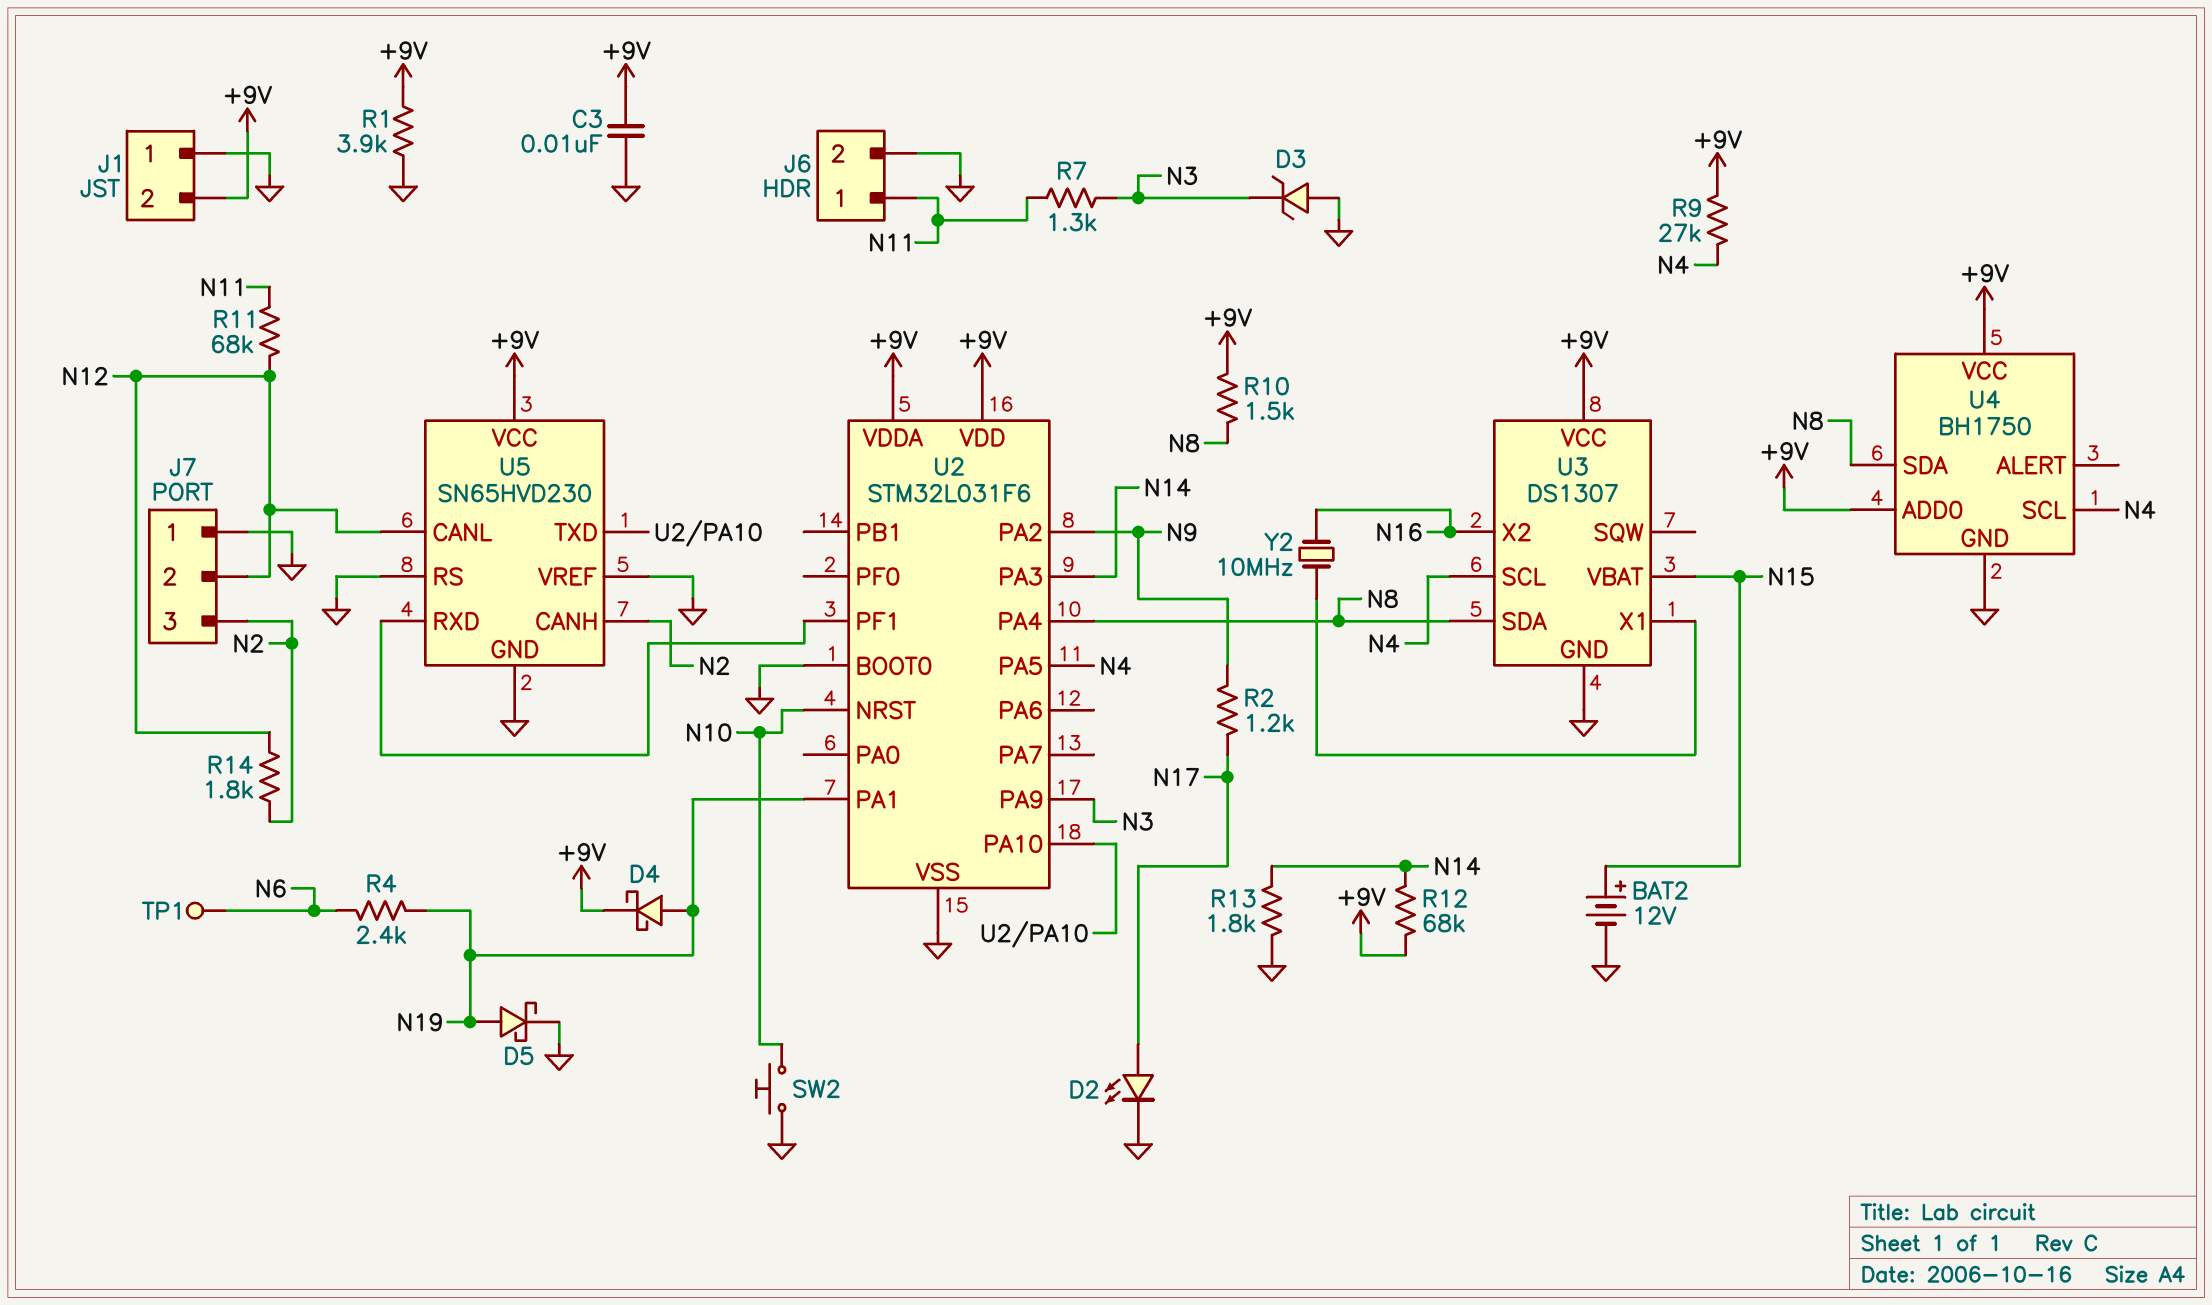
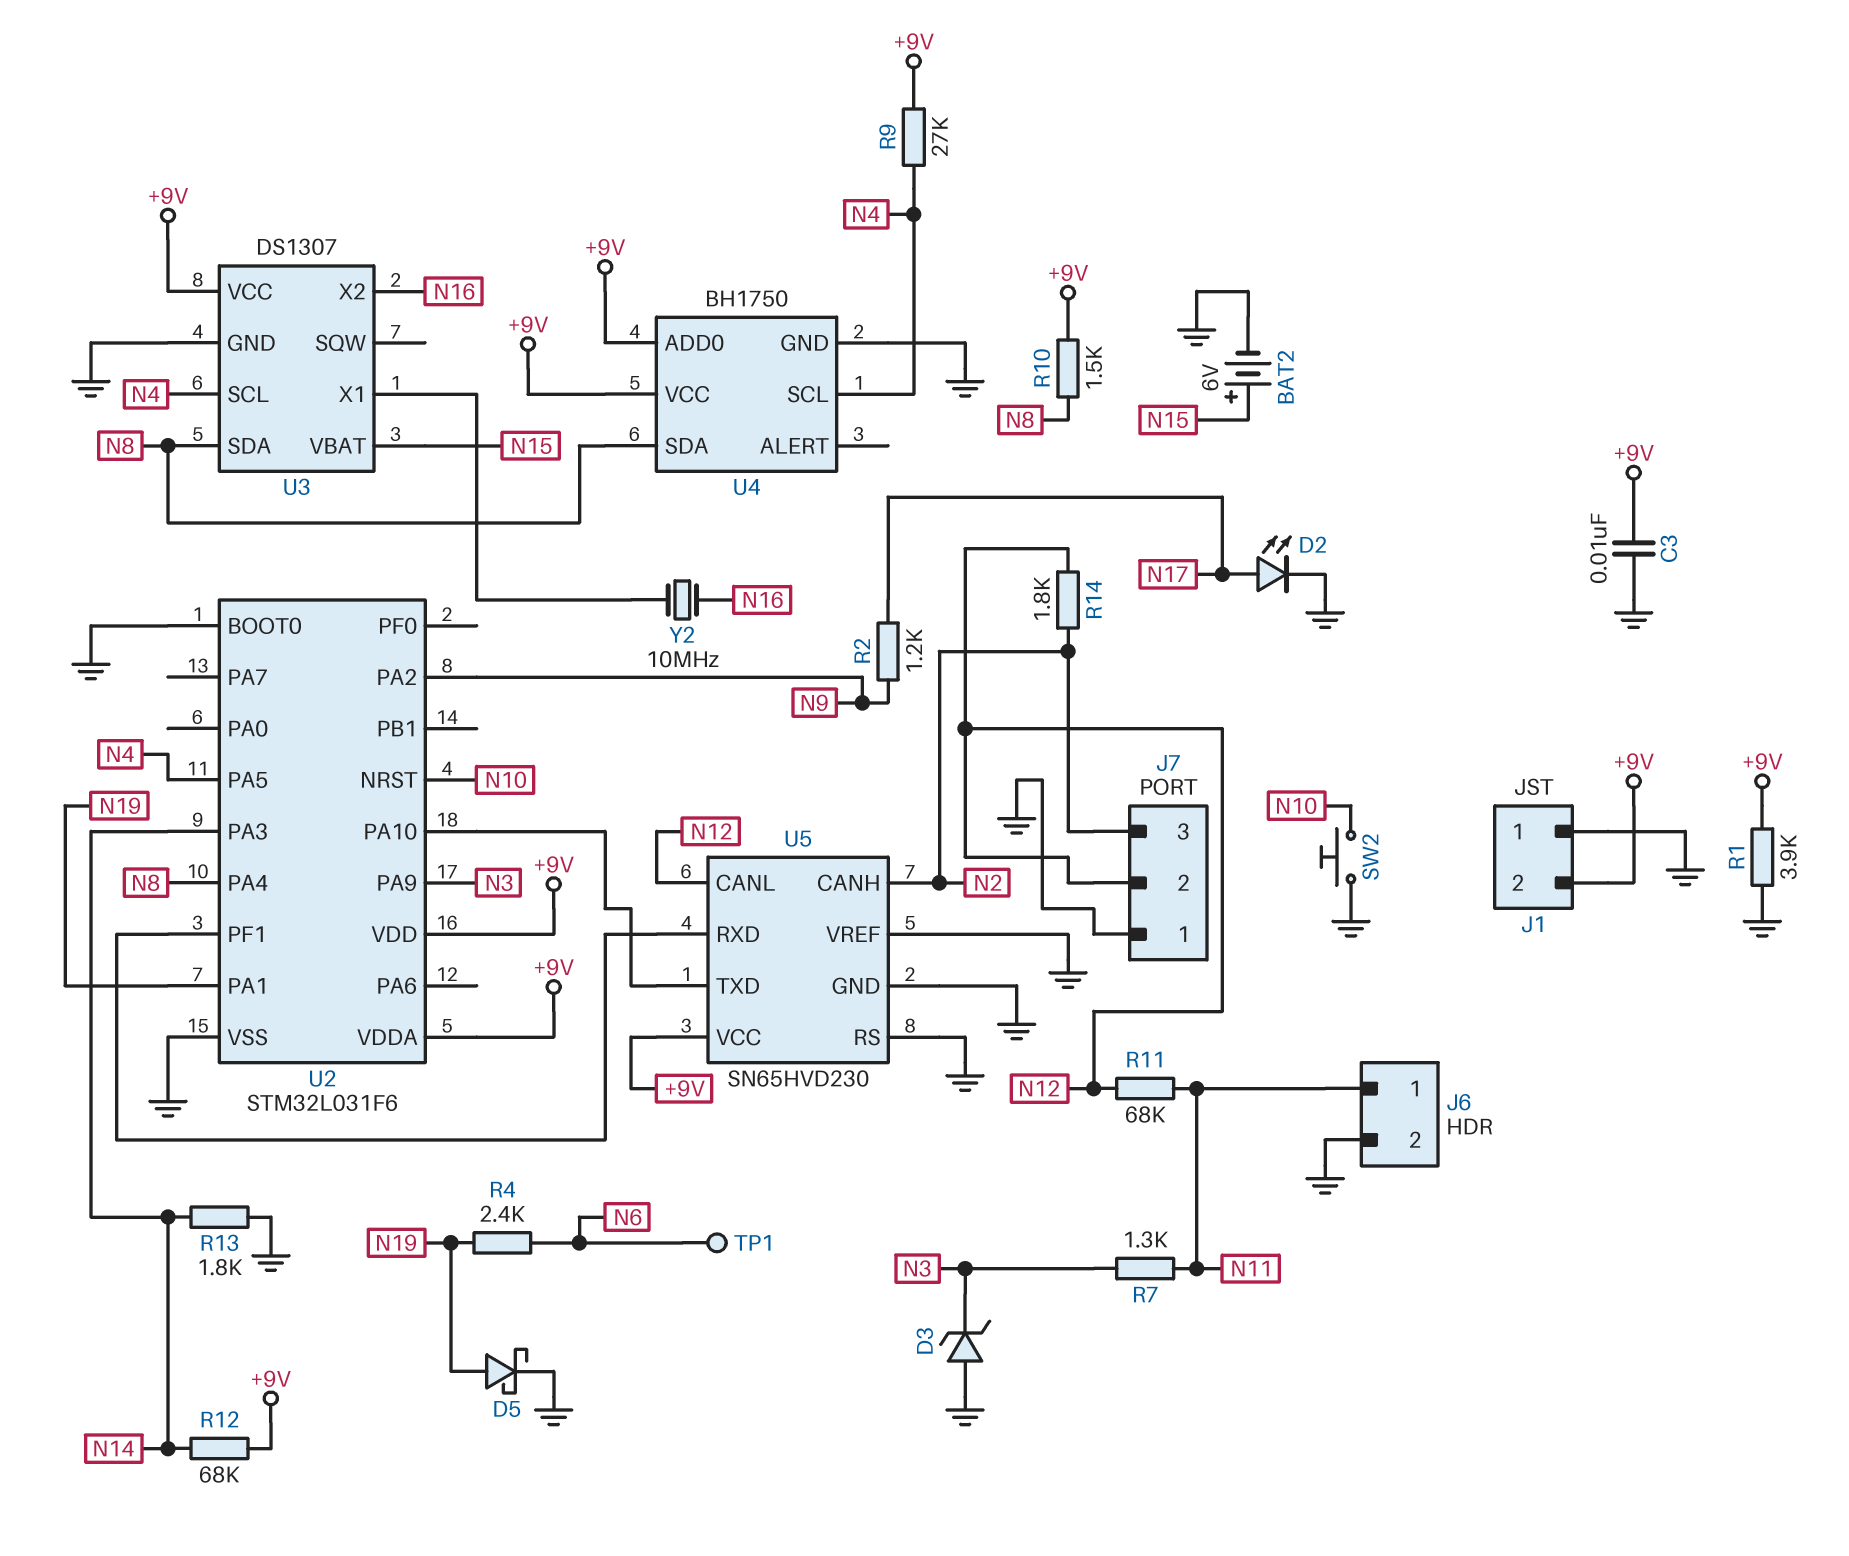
BAT2: 12V (plus N15, minus GND) -> 6V (plus N15, minus GND)
D4: schottky (A N19, K +9V) -> none

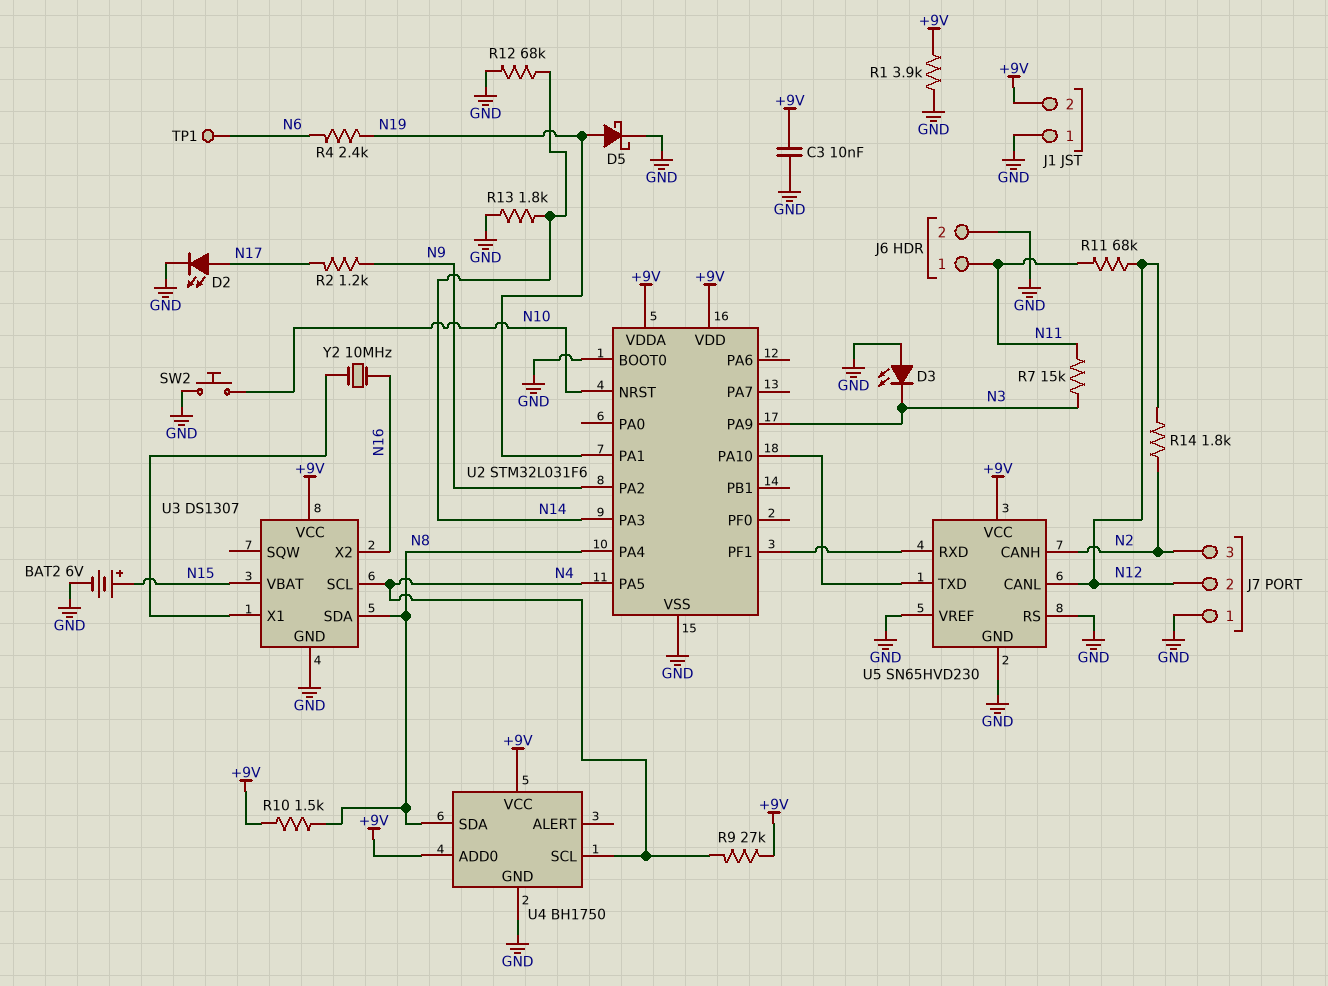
D3: zener (A GND, K N3) -> LED (A GND, K N3)
R7: 1.3k (N3, N11) -> 15k (N3, N11)
R12: 68k (+9V, N14) -> 68k (GND, N14)

